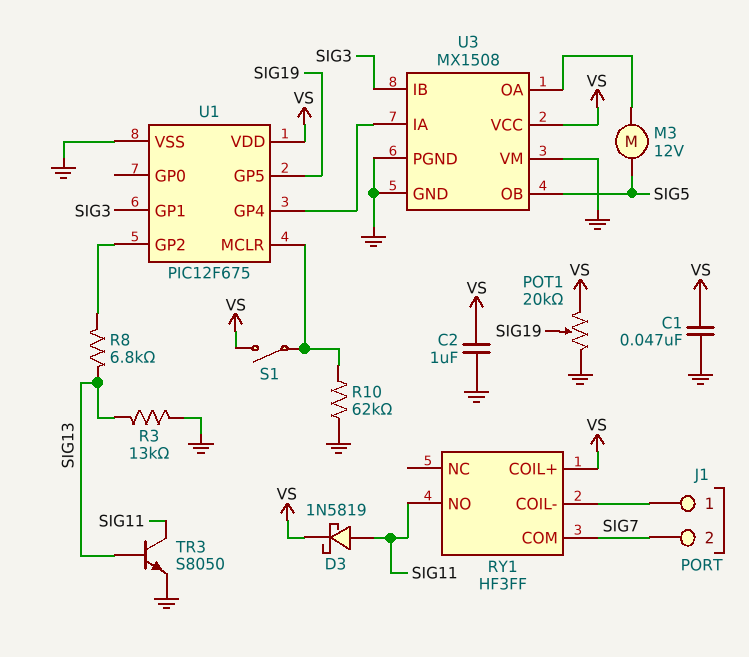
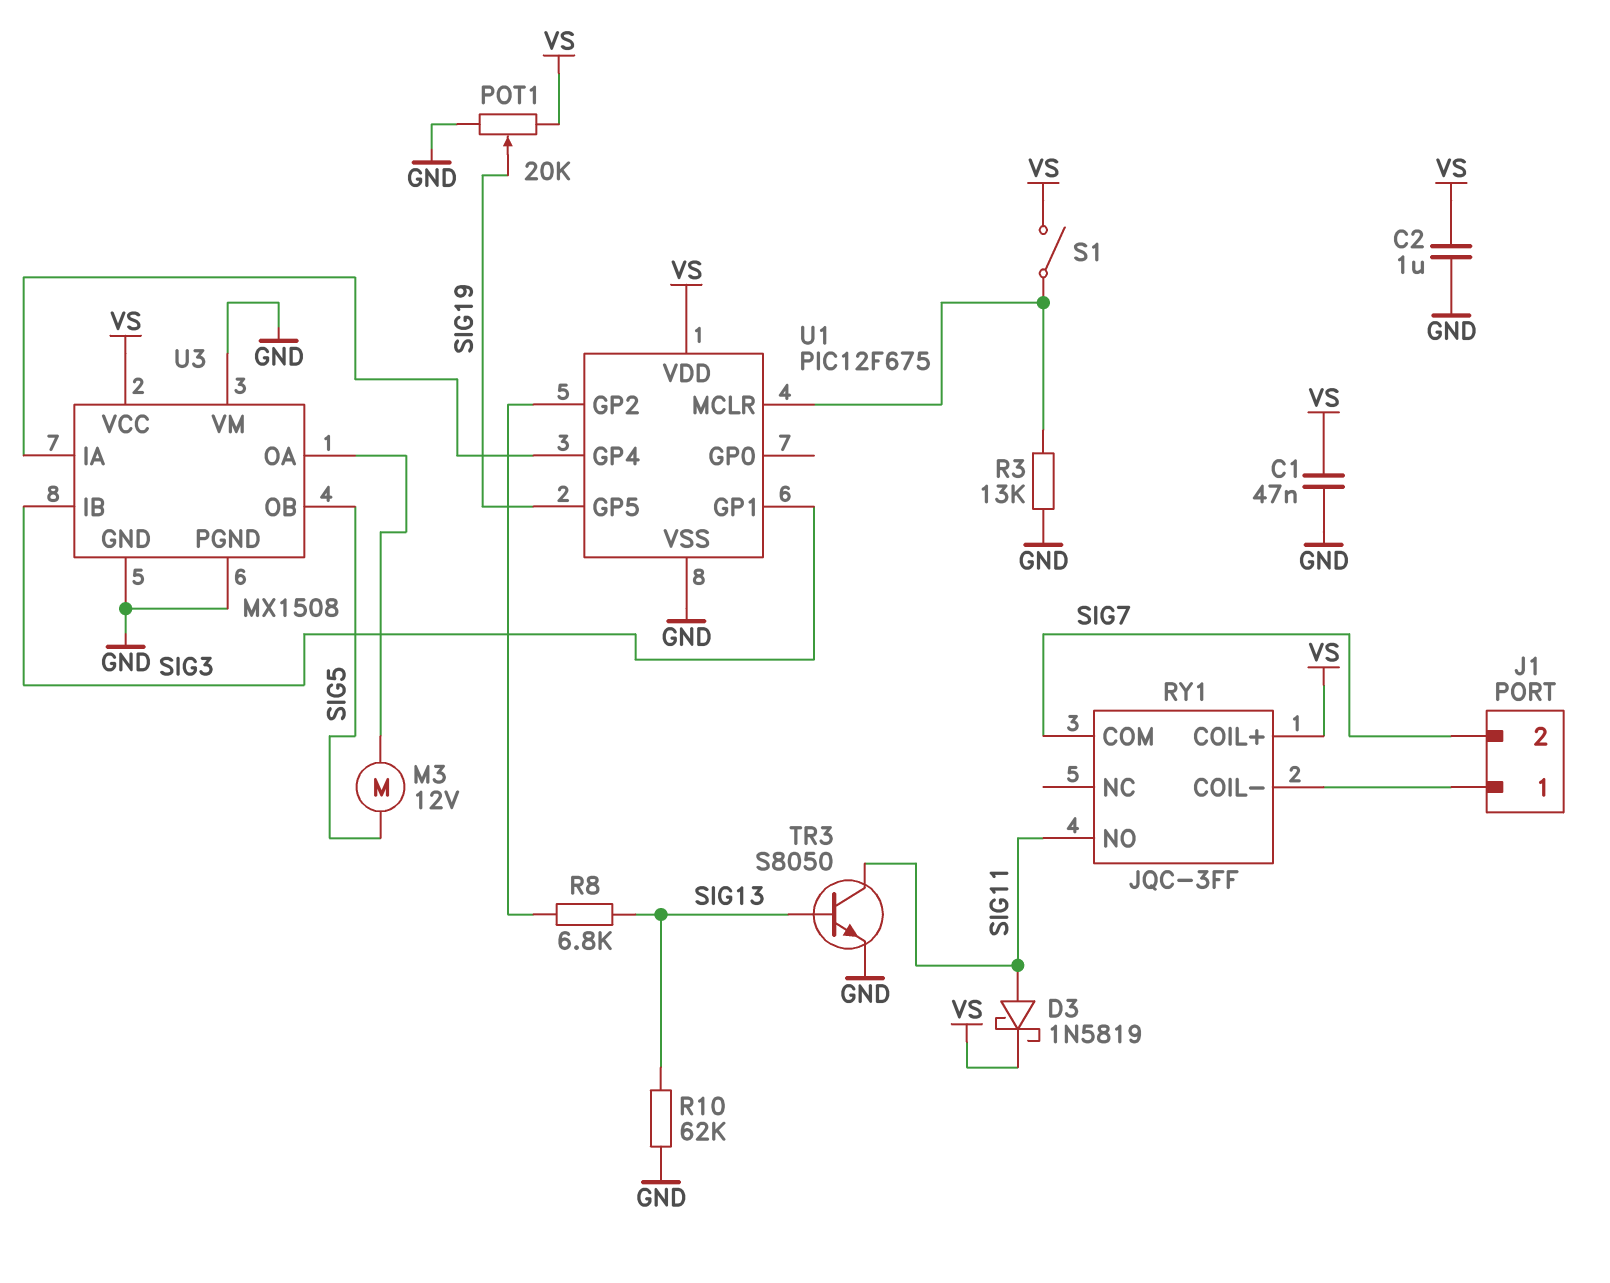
R3: 13k (GND, SIG13) -> 13k (GND, U1/MCLR)
R10: 62k (GND, U1/MCLR) -> 62k (GND, SIG13)
RY1: HF3FF -> JQC-3FF

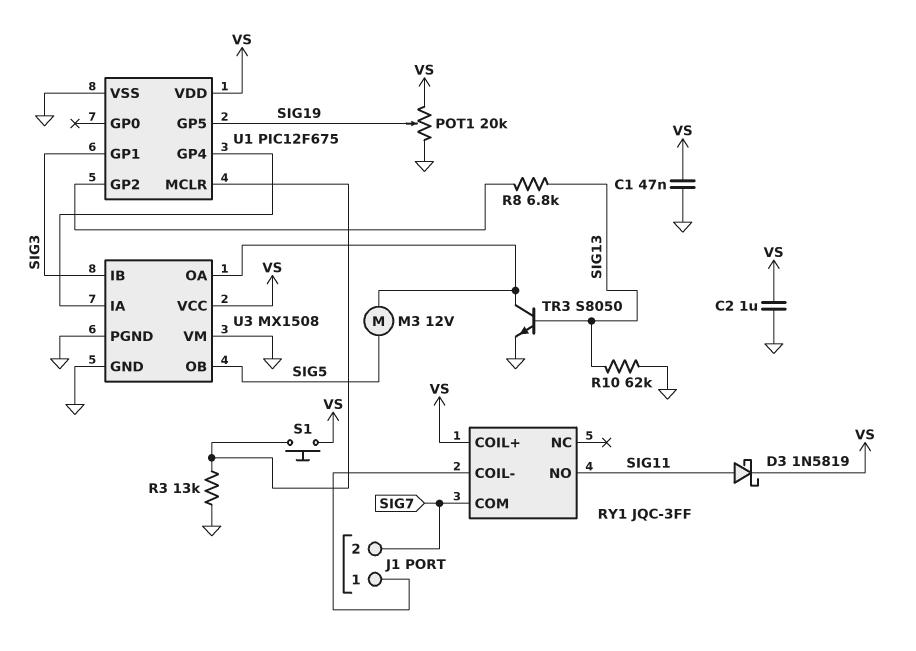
S1: switch (U1/MCLR, VS) -> button (U1/MCLR, VS)
TR3: NPN S8050 (B SIG13, C SIG11, E GND) -> NPN S8050 (B SIG13, C U3/OA, E GND)

